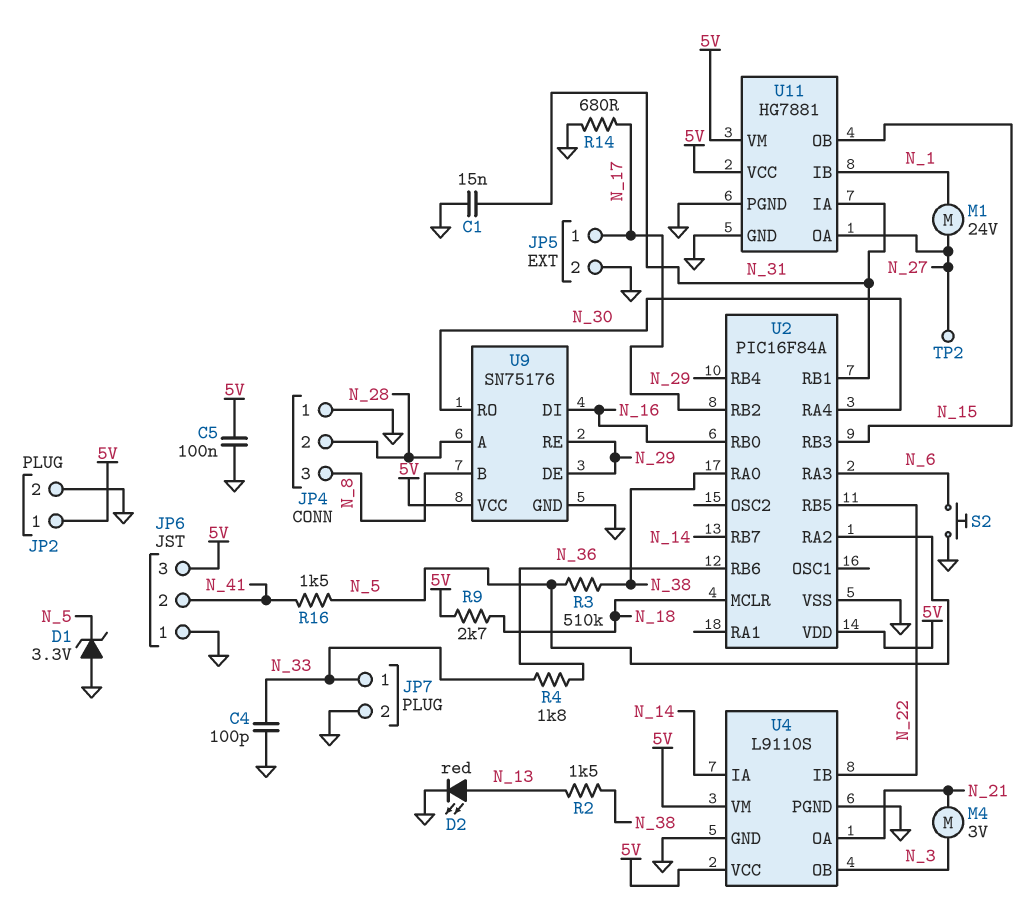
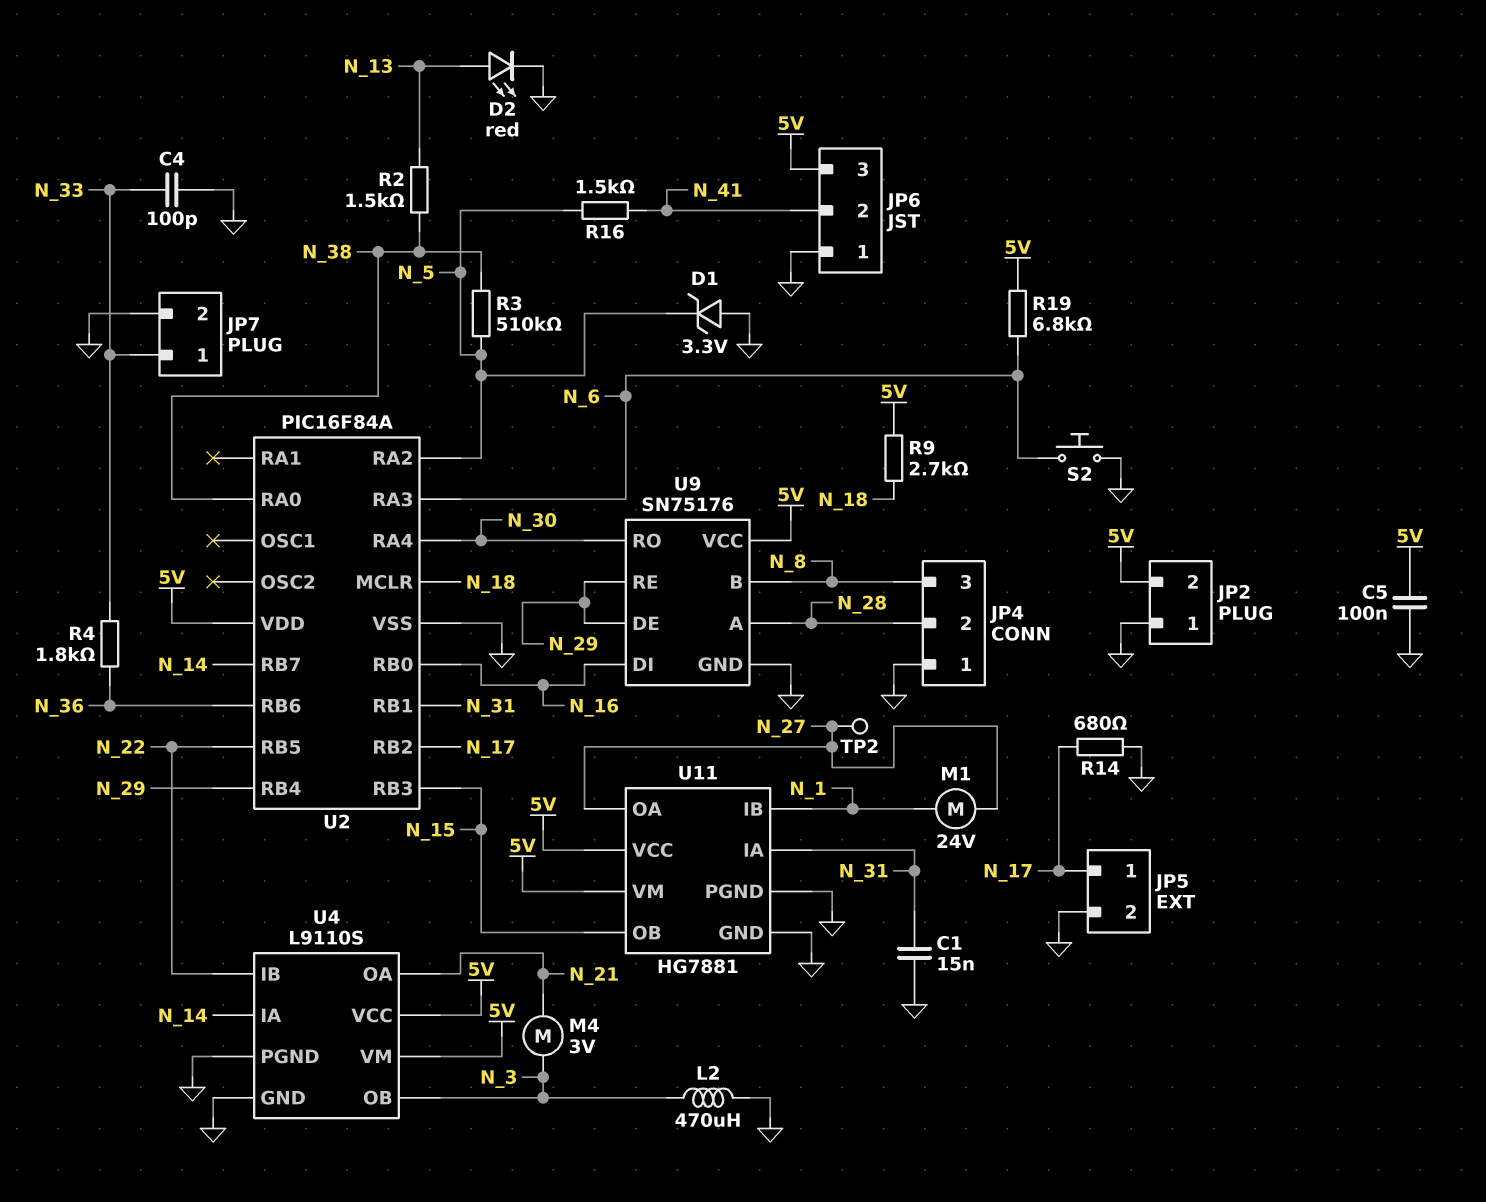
JP2 pin 1: 5V -> GND
JP2 pin 2: GND -> 5V
L2: none -> 470uH (GND, N_3)
R19: none -> 6.8k (5V, N_6)

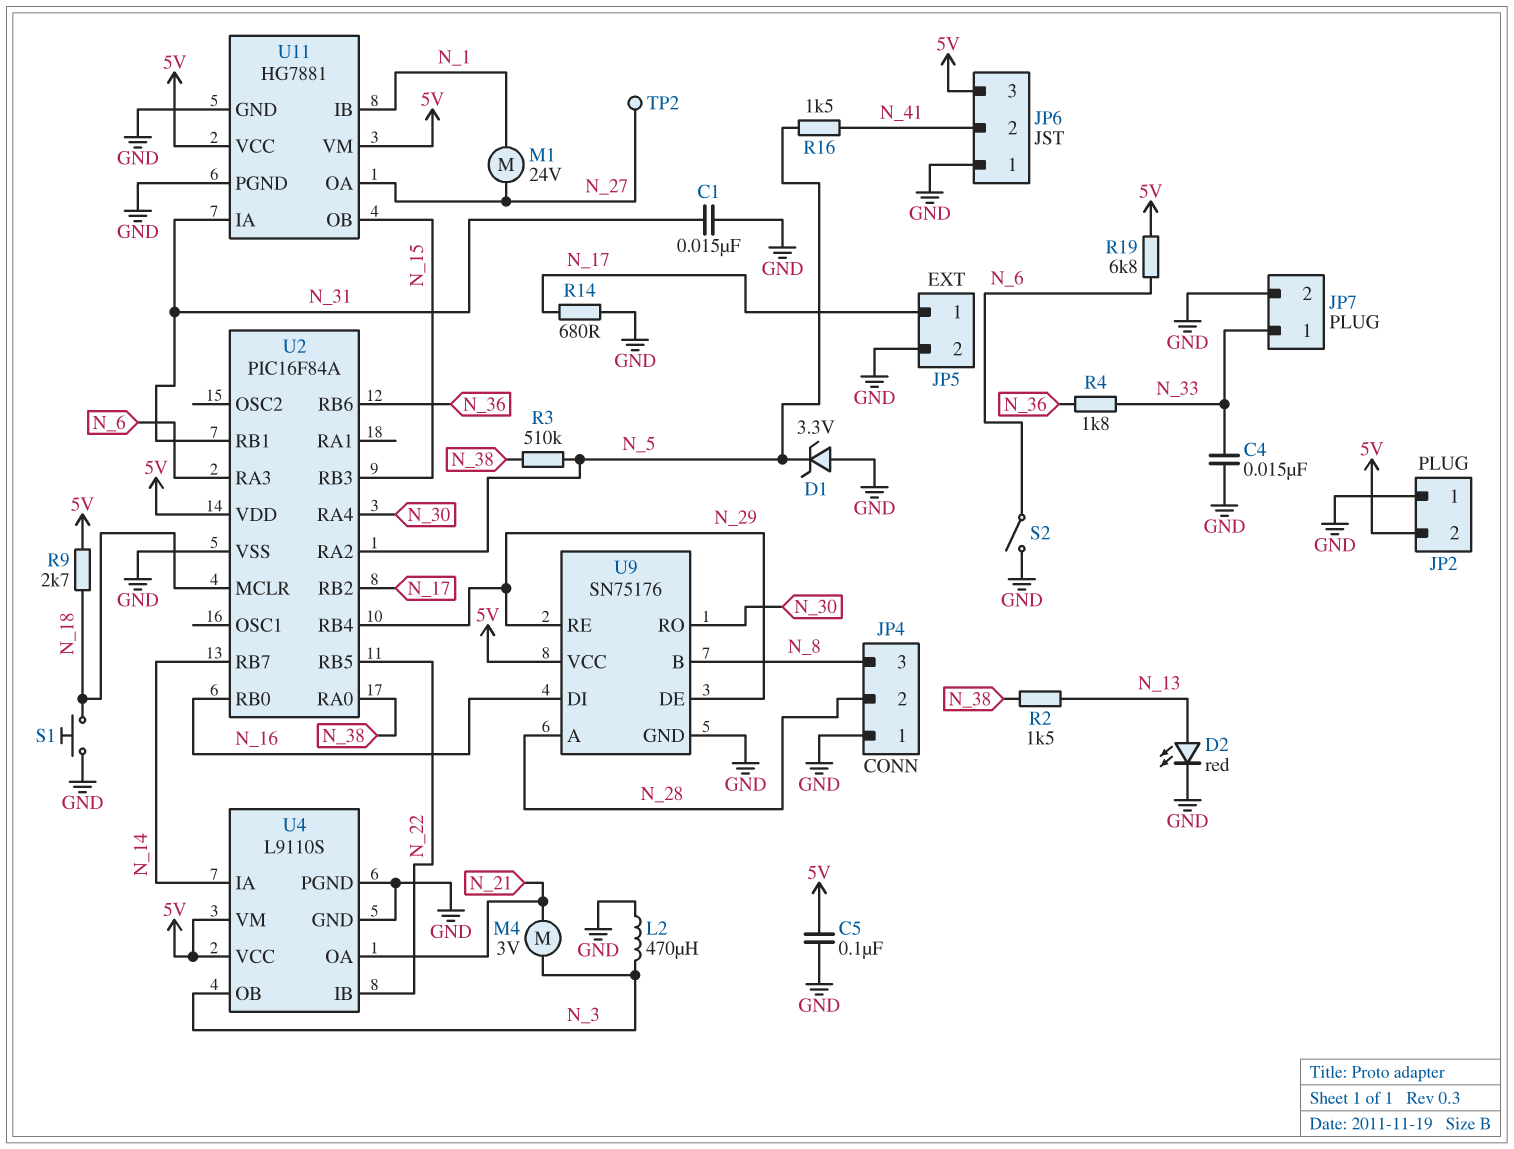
C4: 100pF (GND, N_33) -> 15nF (GND, N_33)
S1: none -> button (GND, N_18)
S2: button (GND, N_6) -> switch (GND, N_6)

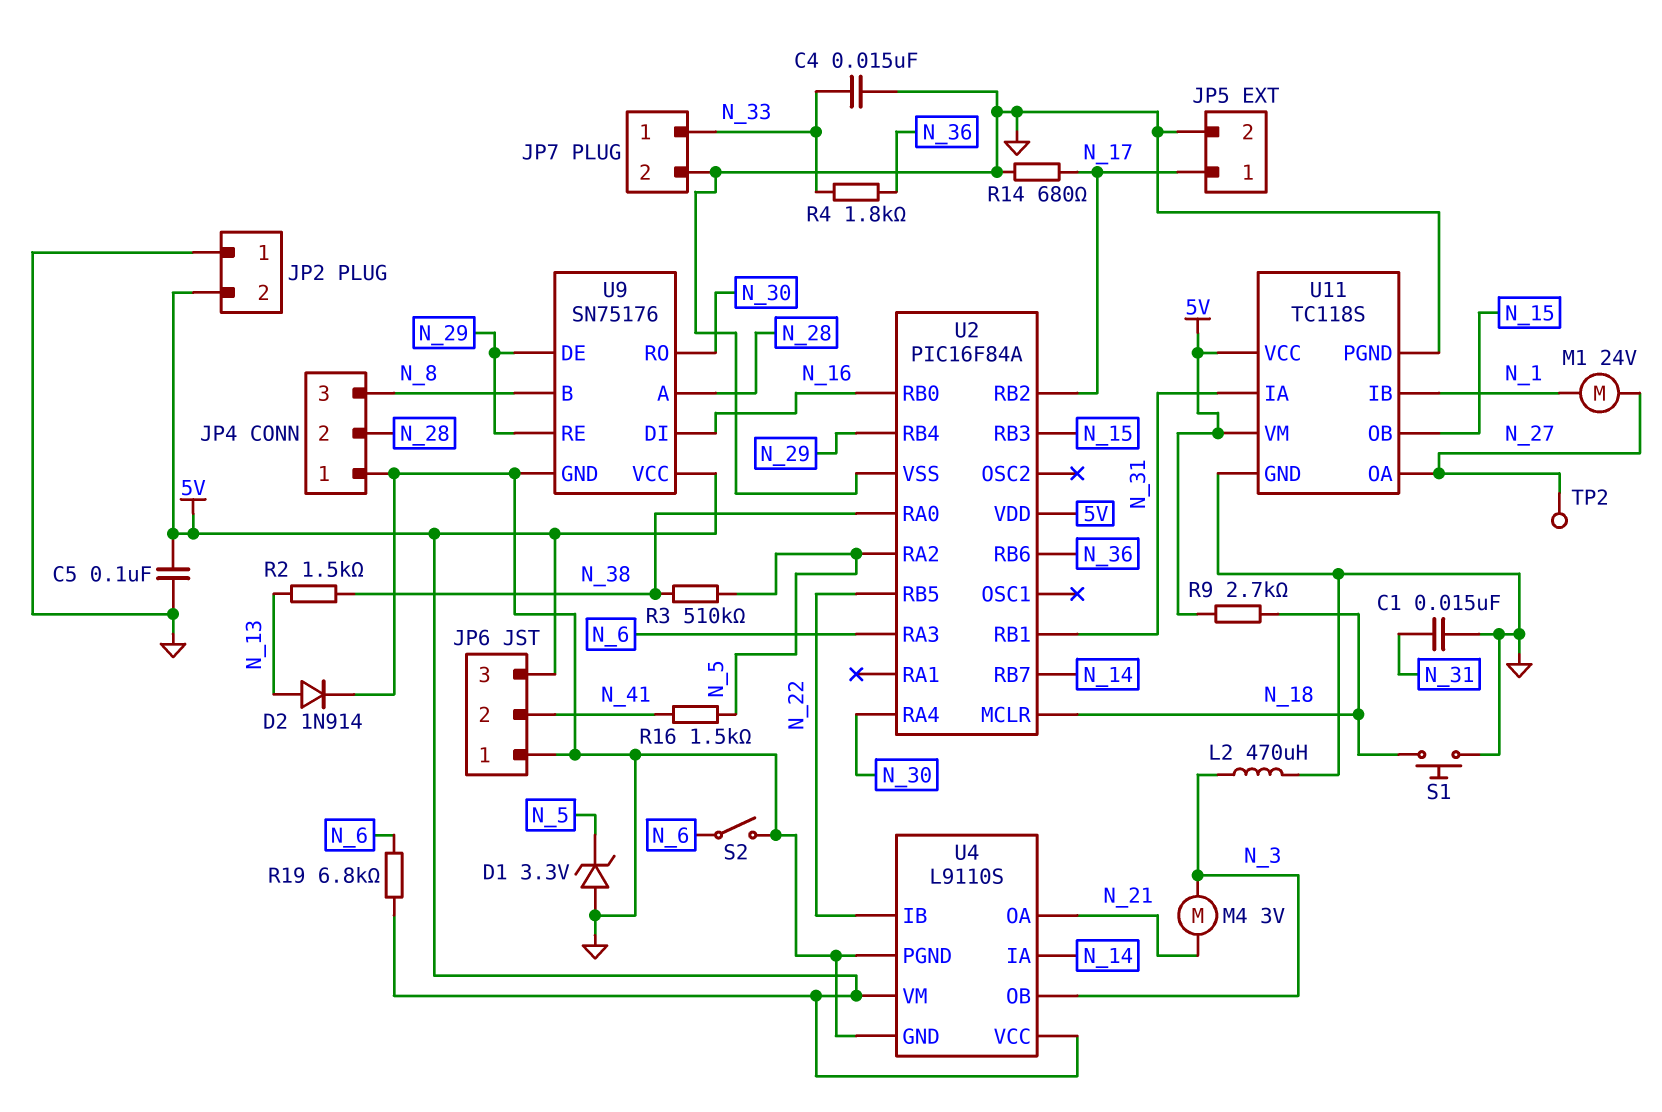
D2: LED red (A N_13, K GND) -> diode 1N914 (A N_13, K GND)
U11: HG7881 -> TC118S

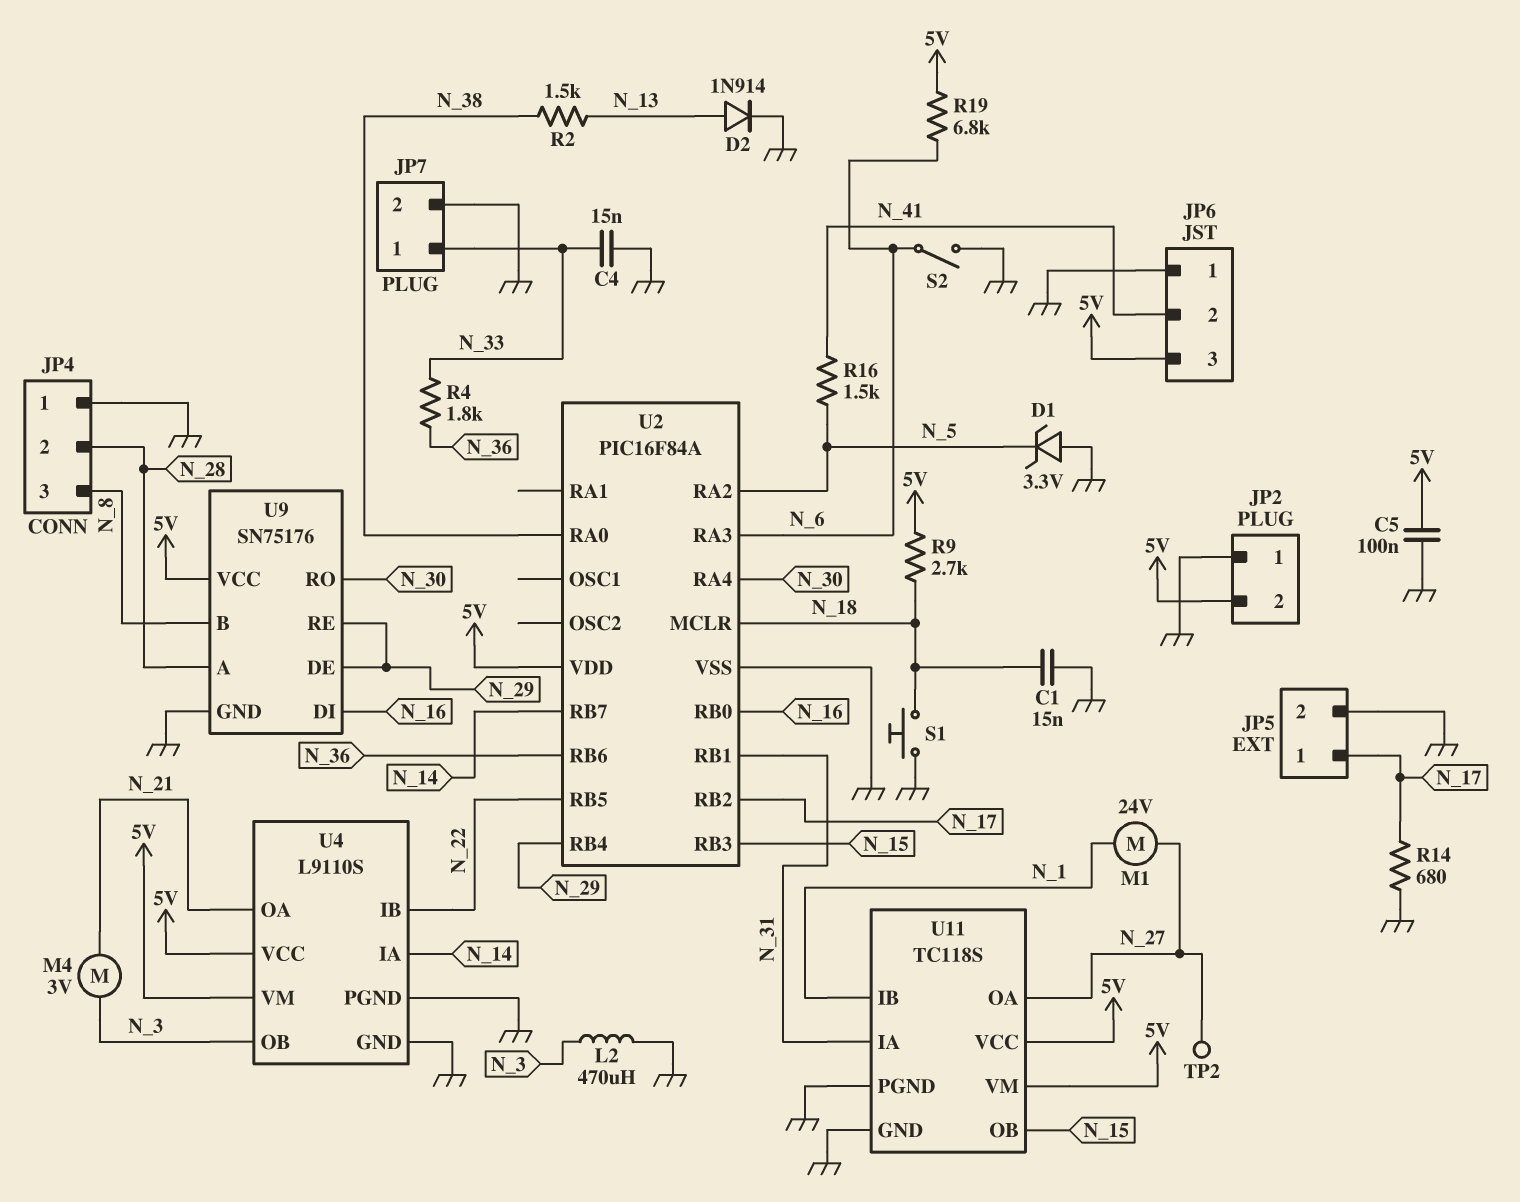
C1: 15nF (GND, N_31) -> 15nF (GND, N_18)
R3: 510k (N_5, N_38) -> none

